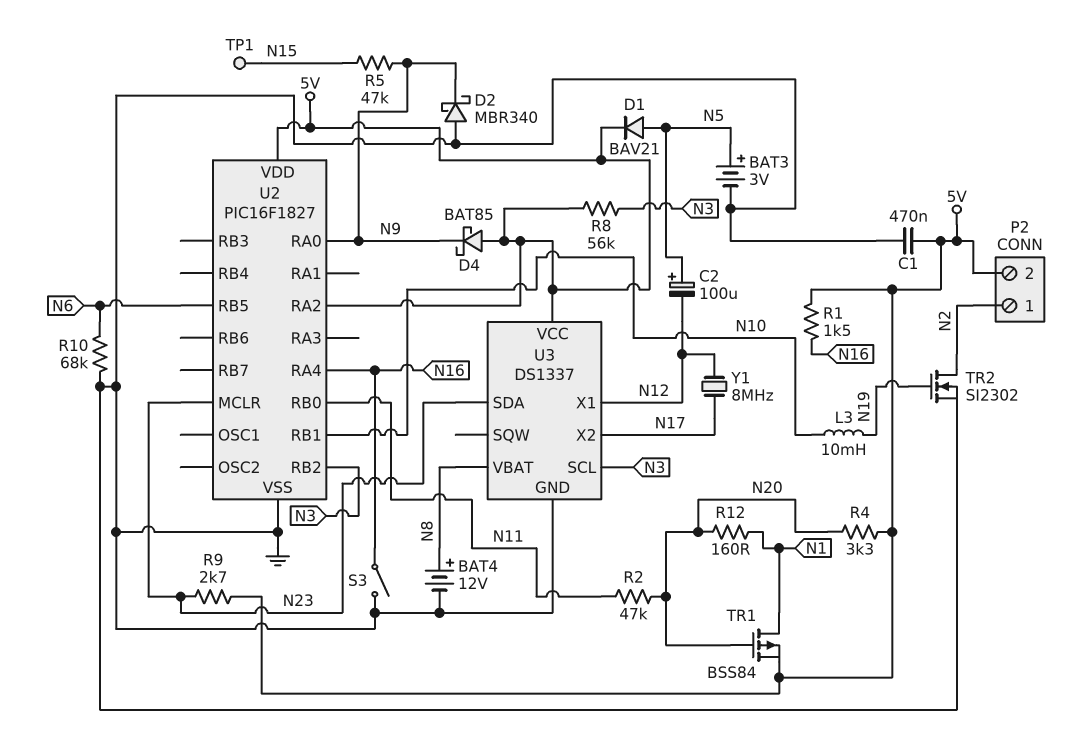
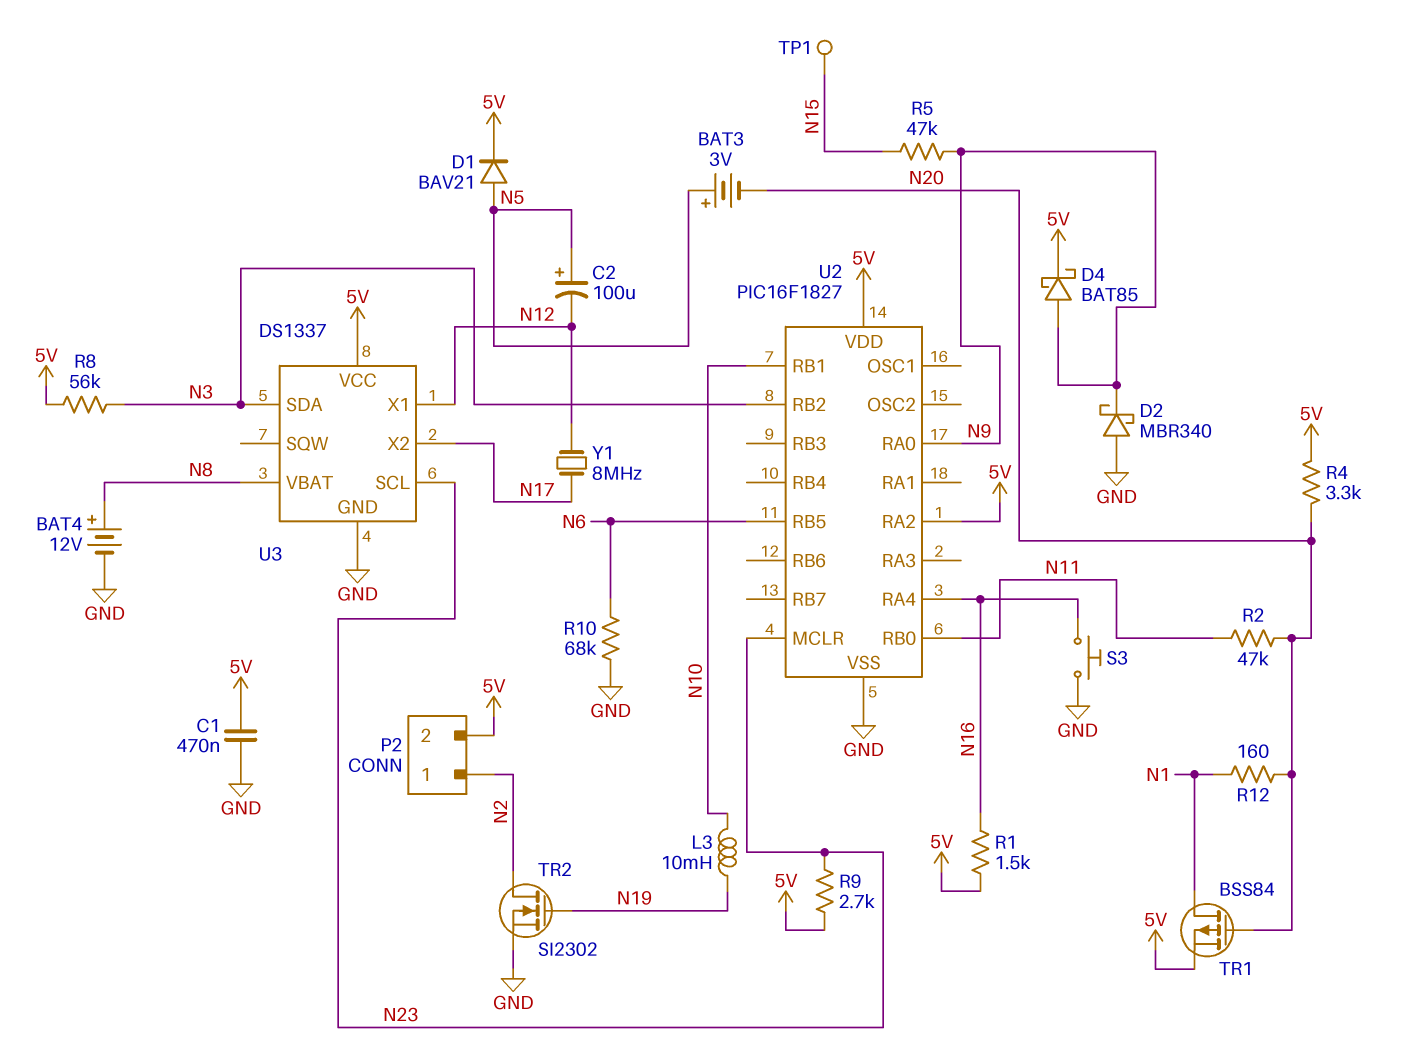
BAT3: 3V (plus N5, minus GND) -> 3V (plus N5, minus N20)
D4: schottky BAT85 (A 5V, K N9) -> schottky BAT85 (A N9, K 5V)
S3: switch (GND, N16) -> button (GND, N16)
U3 pin SCL: N3 -> N23
U3 pin SDA: N23 -> N3

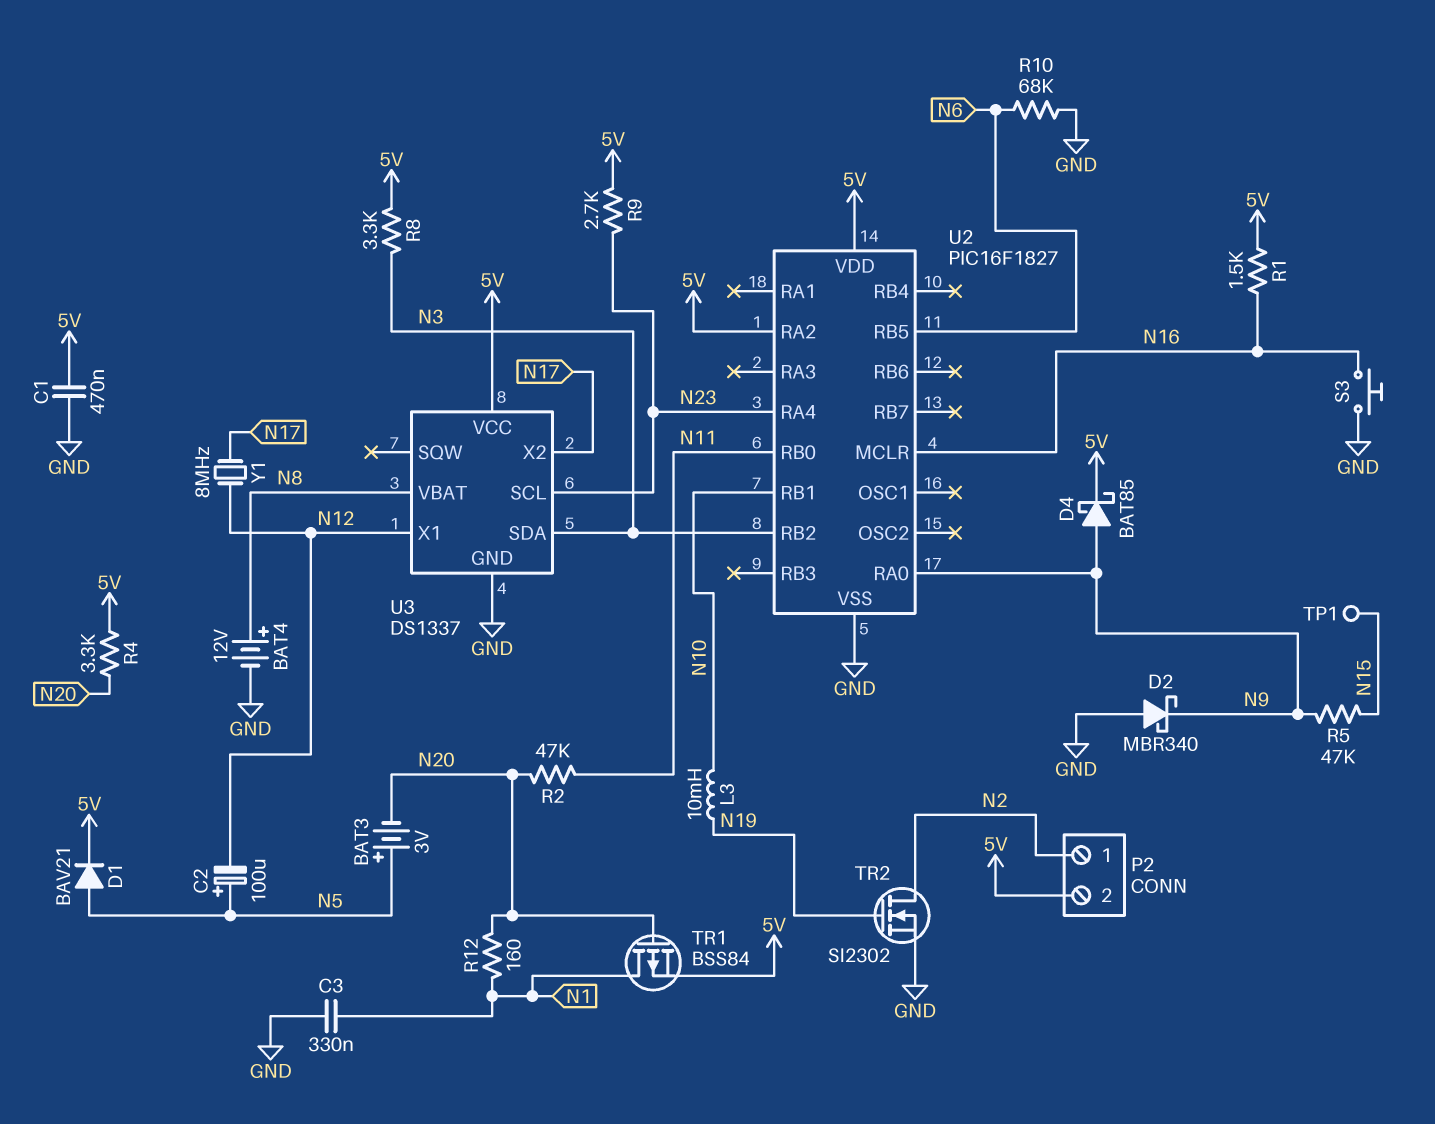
C3: none -> 330nF (GND, N1)
R8: 56k (5V, N3) -> 3.3k (5V, N3)
U2 pin MCLR: N23 -> N16
U2 pin RA4: N16 -> N23

